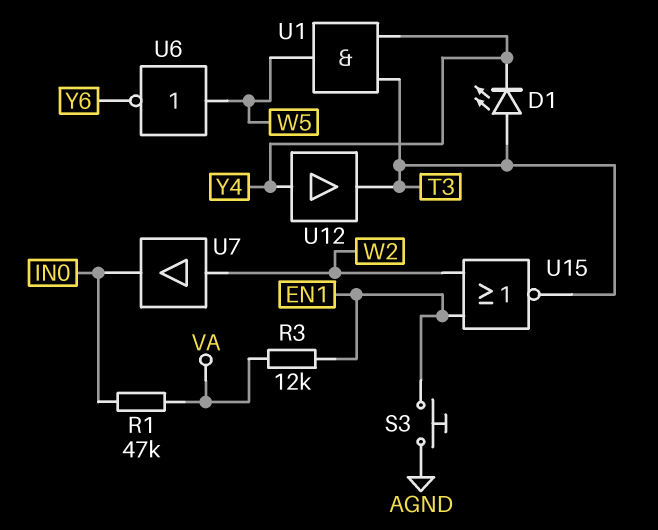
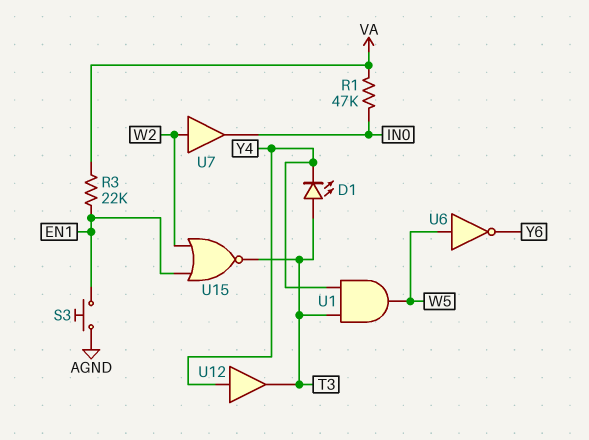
R3: 12k (EN1, VA) -> 22k (EN1, VA)

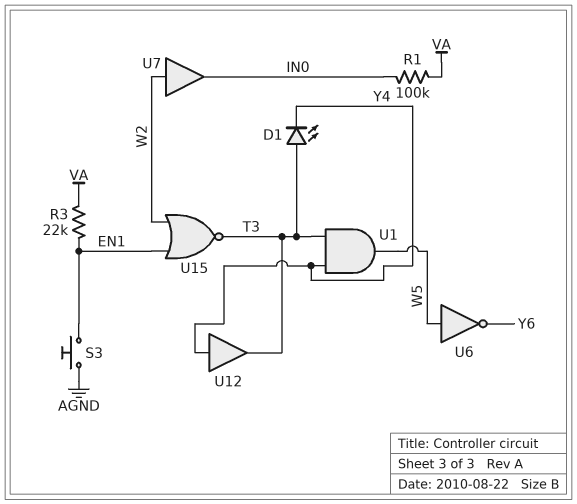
R1: 47k (IN0, VA) -> 100k (IN0, VA)

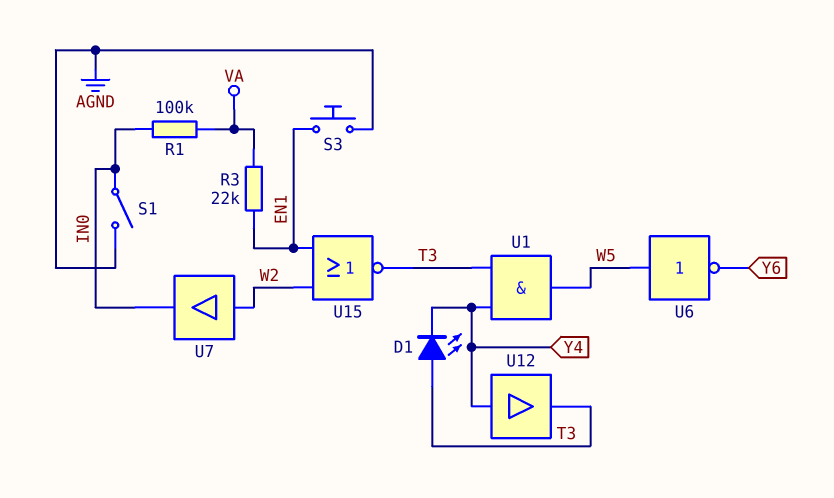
S1: none -> switch (AGND, IN0)

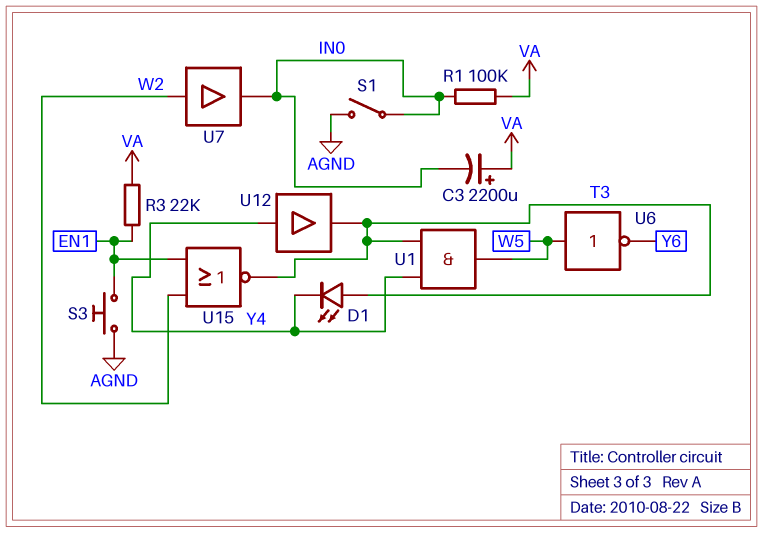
C3: none -> 2200uF (plus VA, minus IN0)

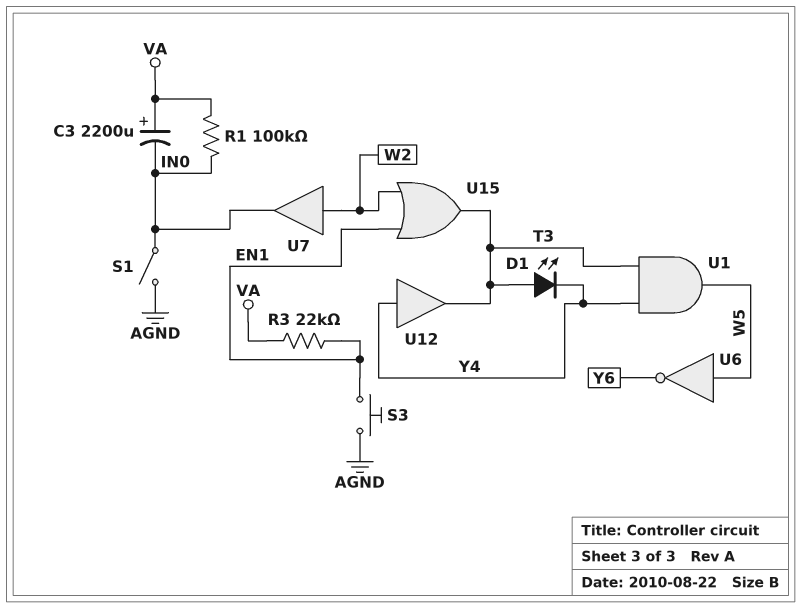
U15: NOR (in EN1, in W2, out T3) -> OR (in EN1, in W2, out T3)

